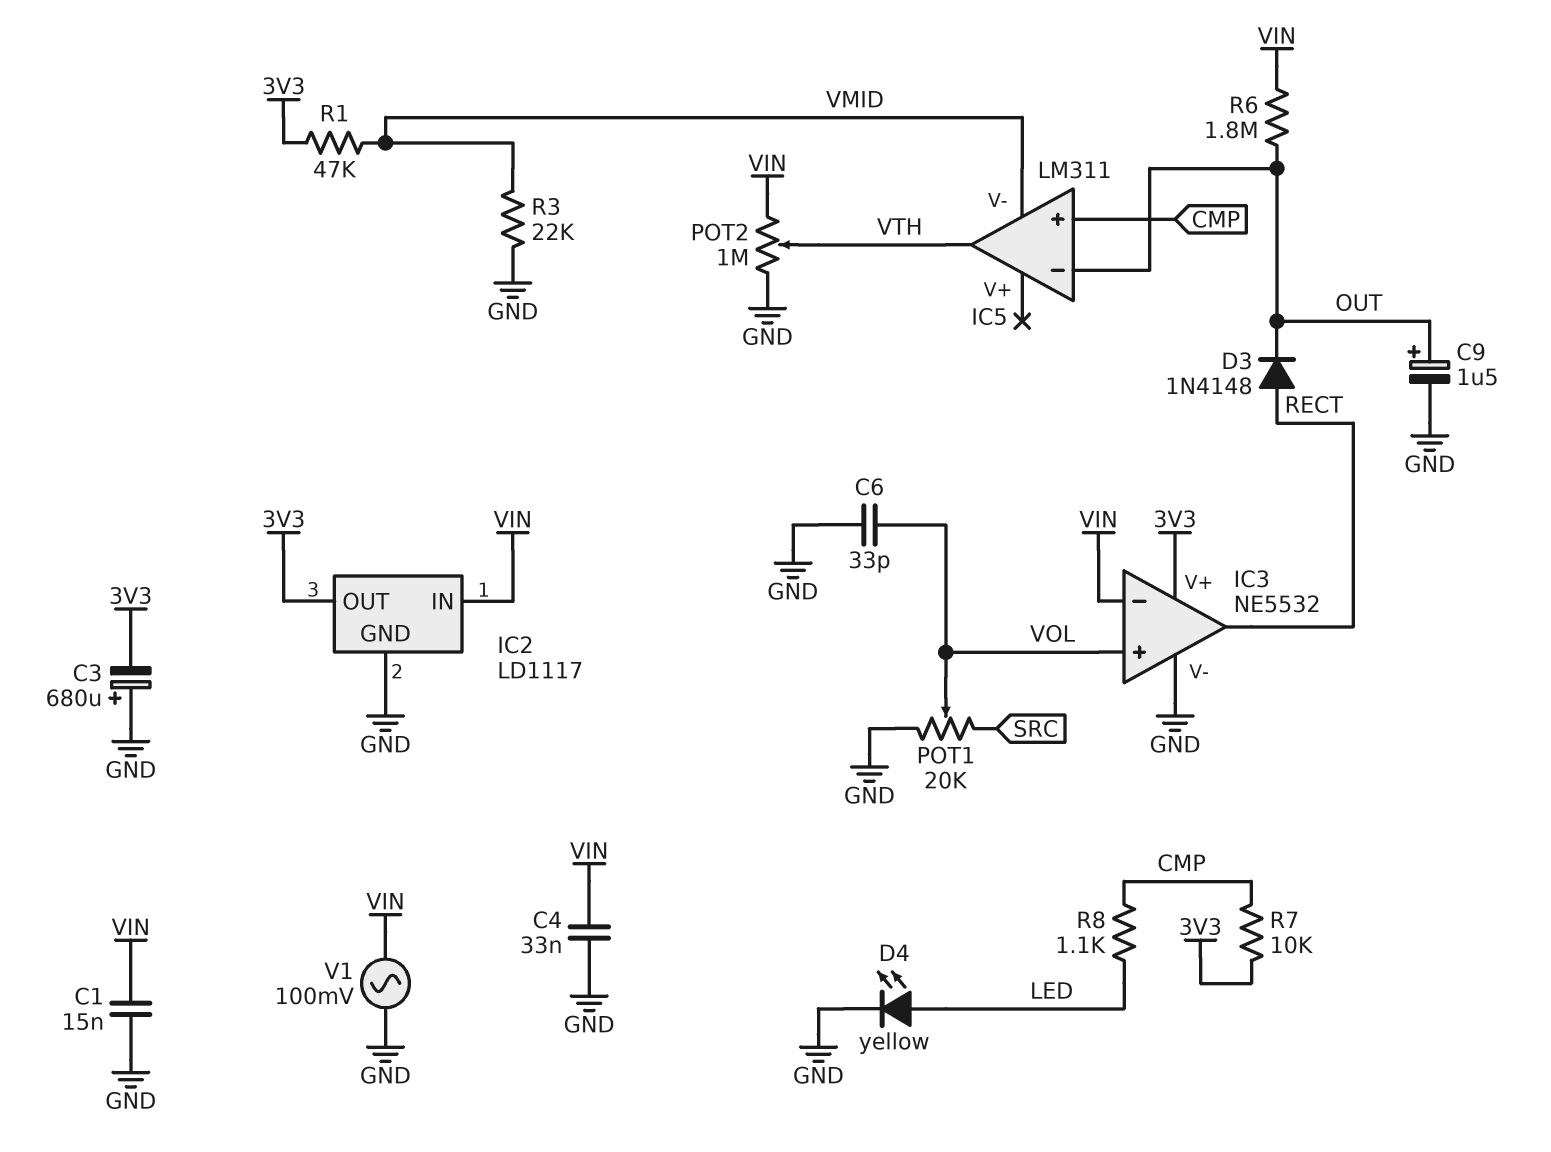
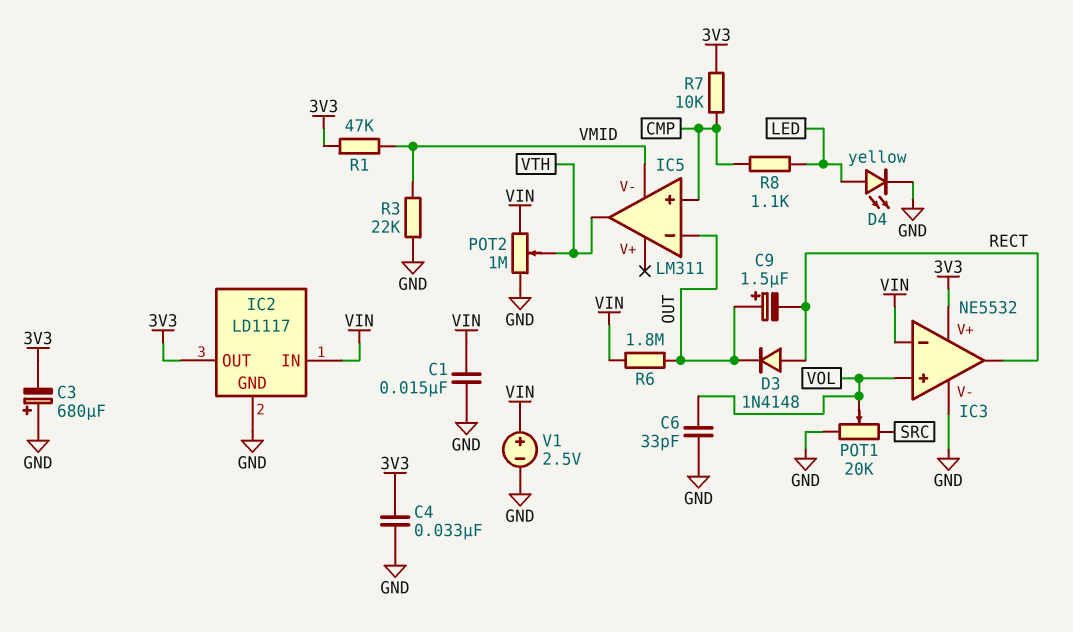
C4: 33nF (GND, VIN) -> 33nF (3V3, GND)
C9: 1.5uF (plus OUT, minus GND) -> 1.5uF (plus OUT, minus RECT)
V1: AC 100mV (GND, VIN) -> 2.5V (plus VIN, minus GND)

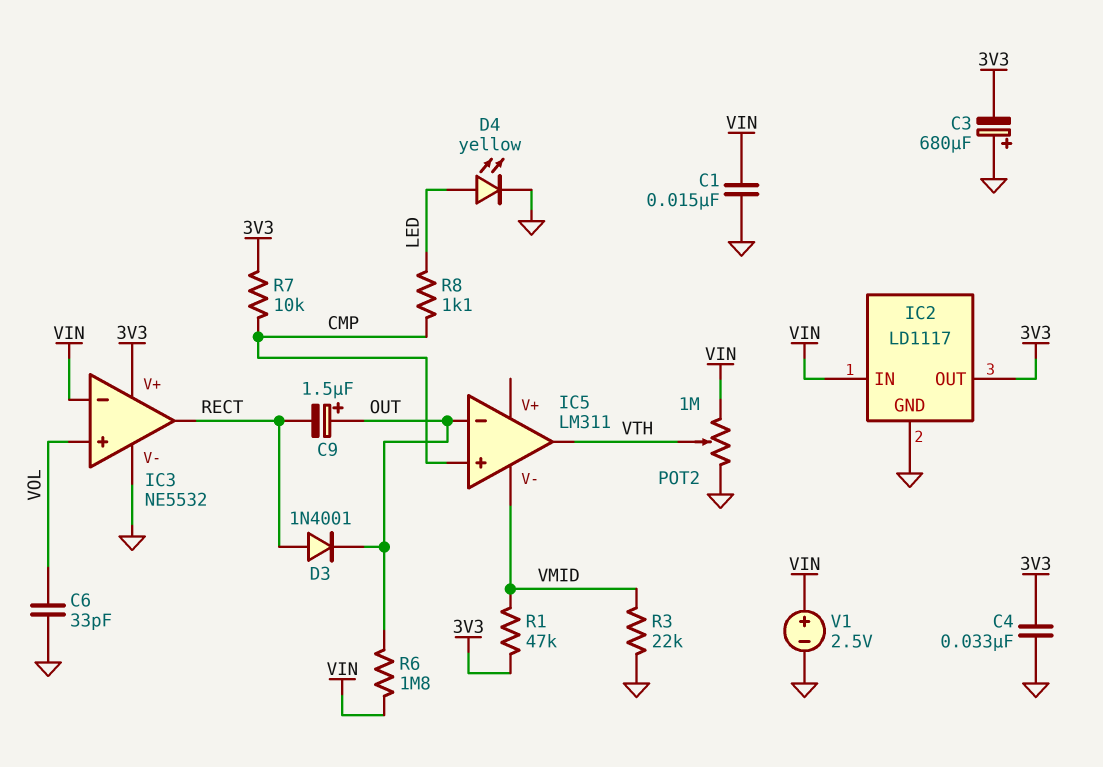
D3: diode 1N4148 (A RECT, K OUT) -> diode 1N4001 (A RECT, K OUT)
POT1: 20k (GND, SRC, wiper VOL) -> none

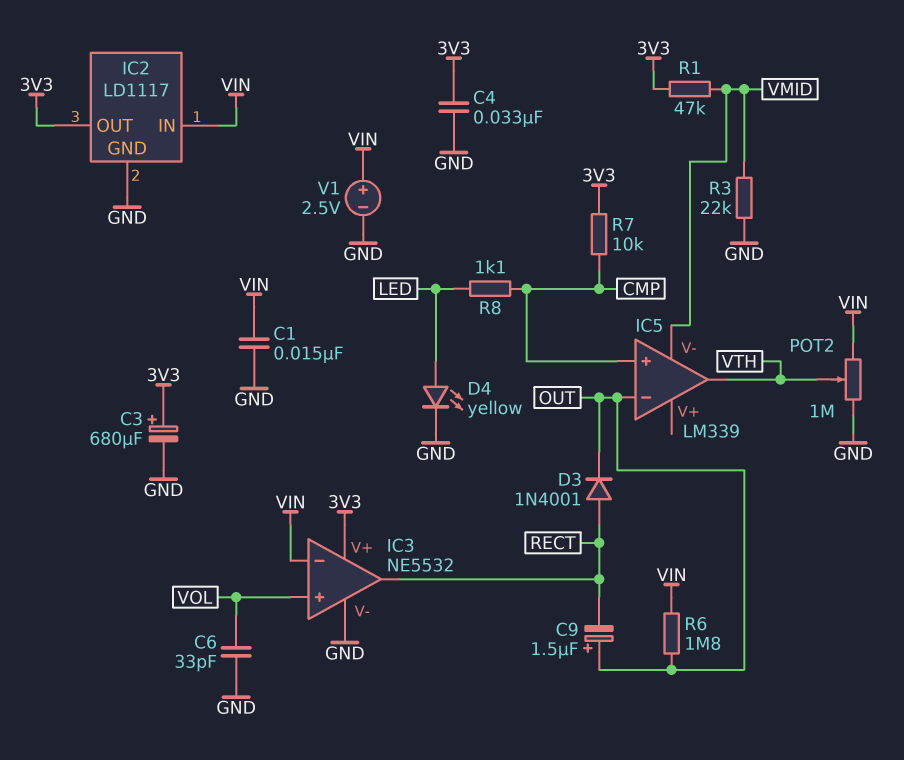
C3: 680uF (plus GND, minus 3V3) -> 680uF (plus 3V3, minus GND)
IC5: LM311 -> LM339

